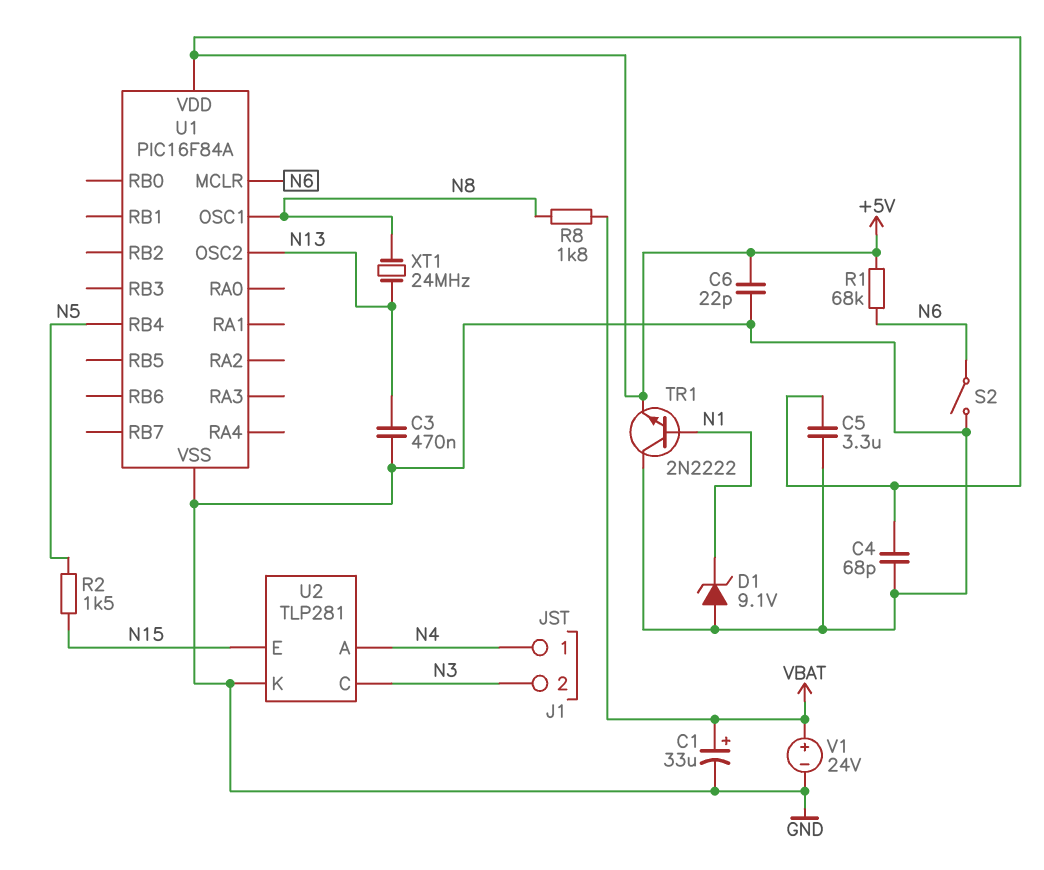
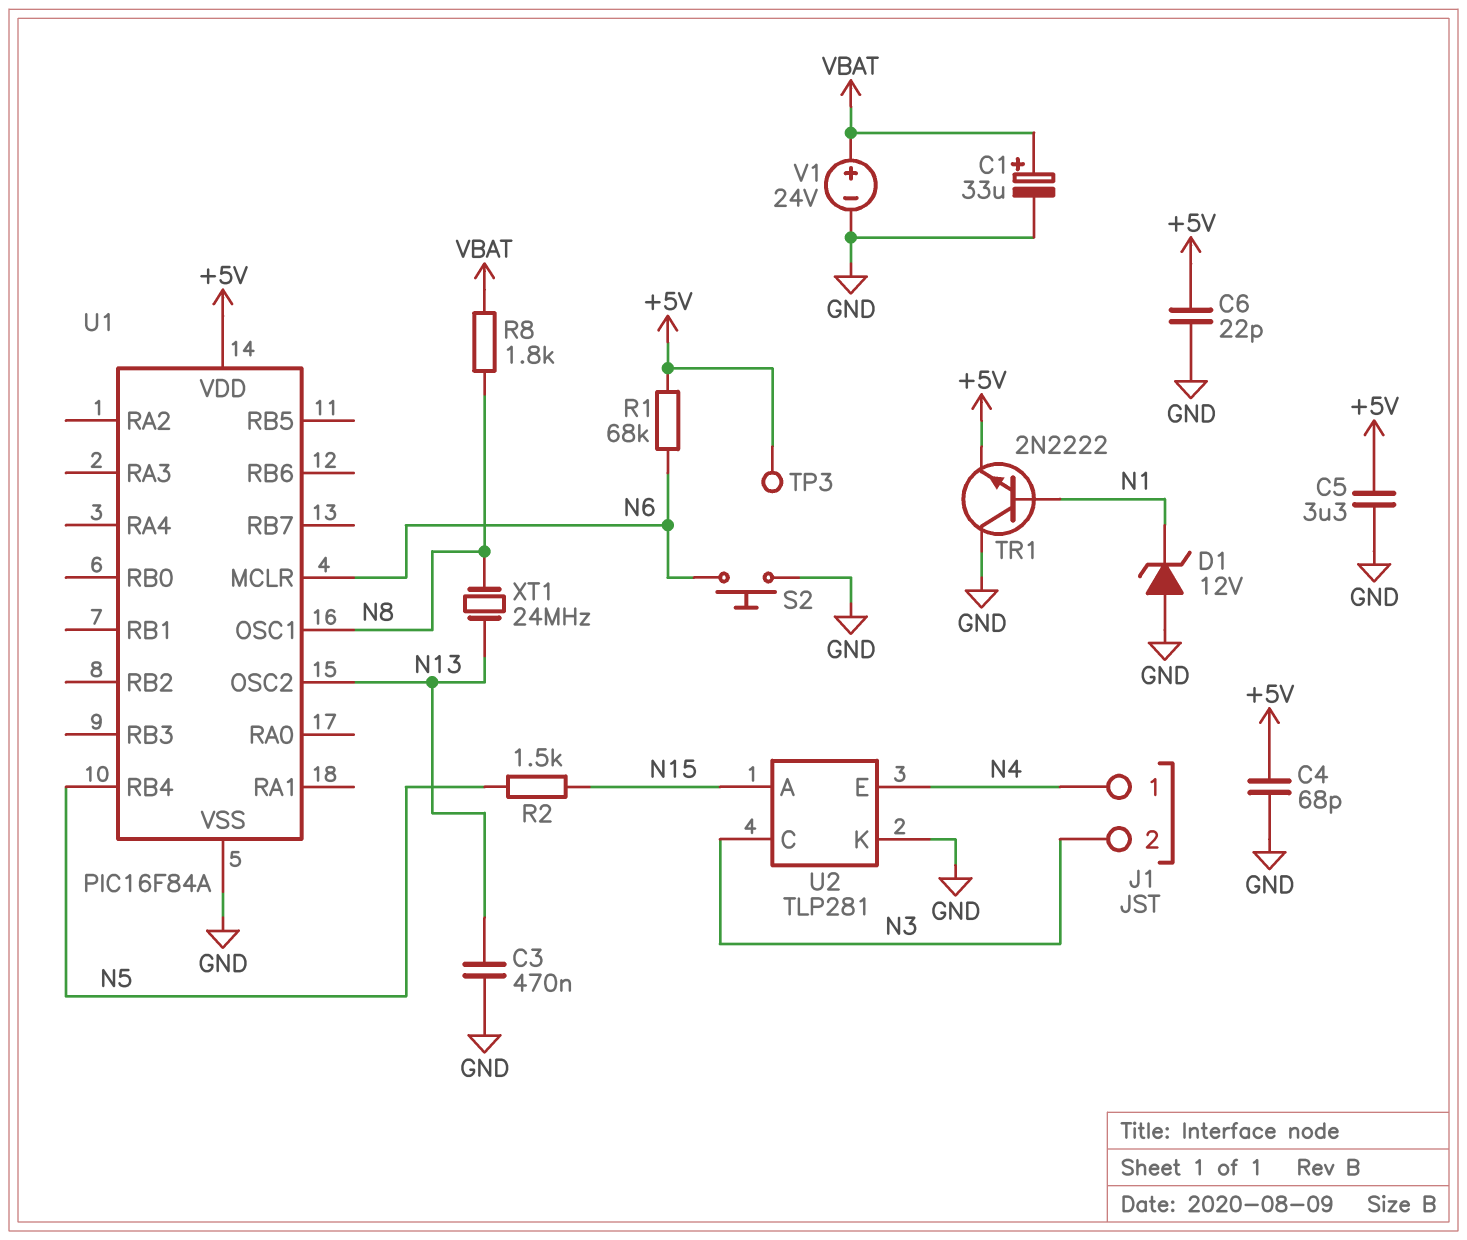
D1: zener 9.1V (A GND, K N1) -> zener 12V (A GND, K N1)
S2: switch (GND, N6) -> button (GND, N6)
TP3: none -> test point (+5V)
U2 pin A: N4 -> N15
U2 pin E: N15 -> N4

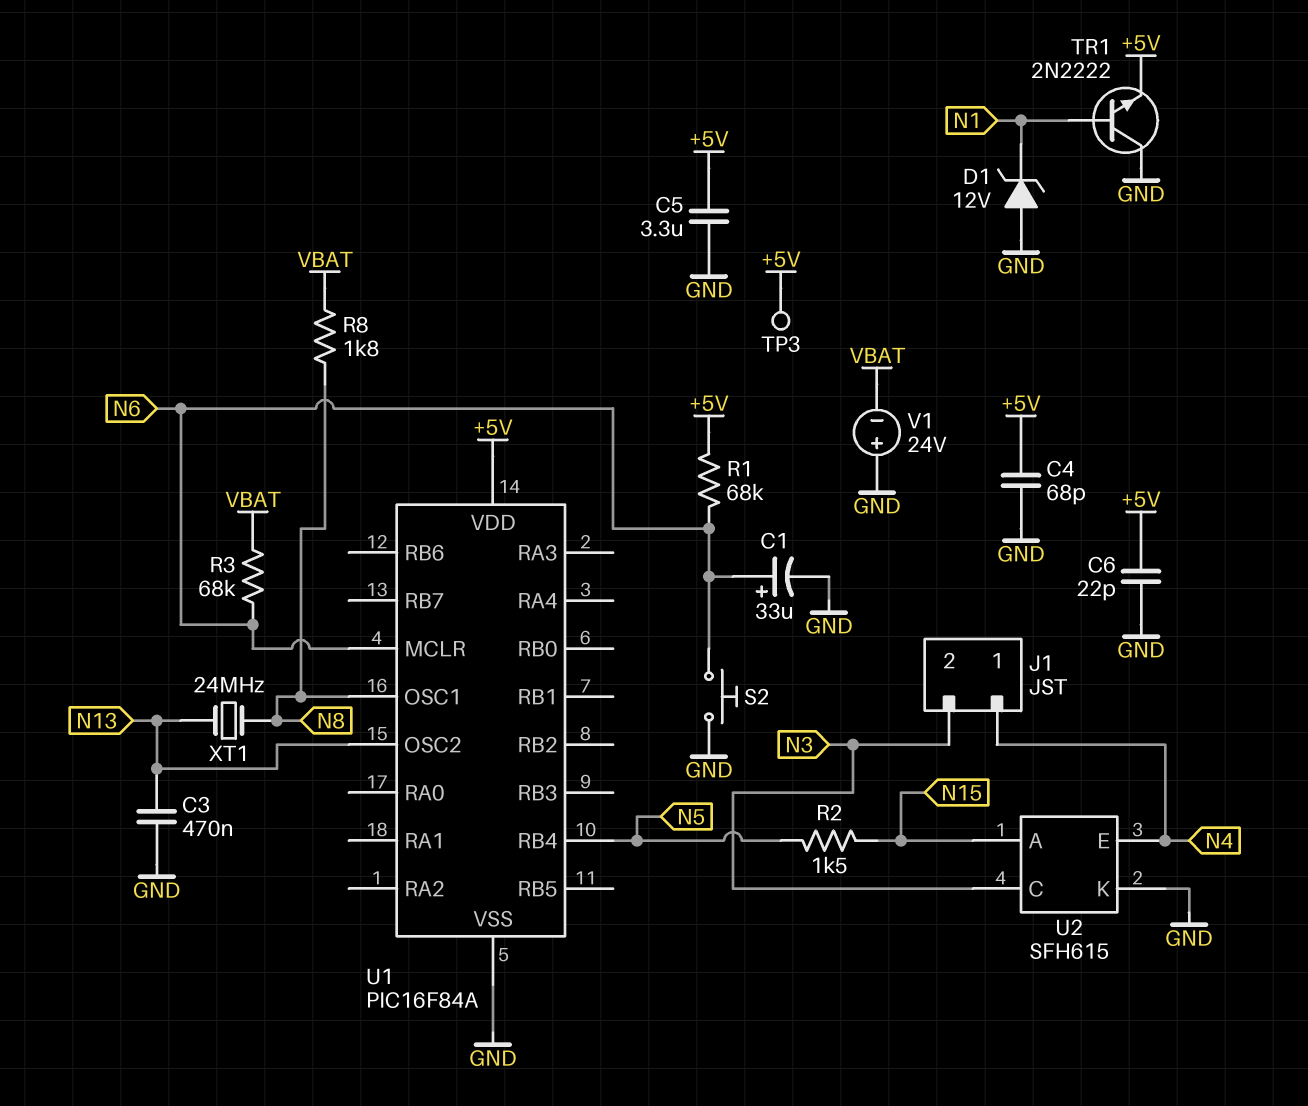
C1: 33uF (plus VBAT, minus GND) -> 33uF (plus N6, minus GND)
R3: none -> 68k (N6, VBAT)
U2: TLP281 -> SFH615
V1: 24V (plus VBAT, minus GND) -> 24V (plus GND, minus VBAT)

